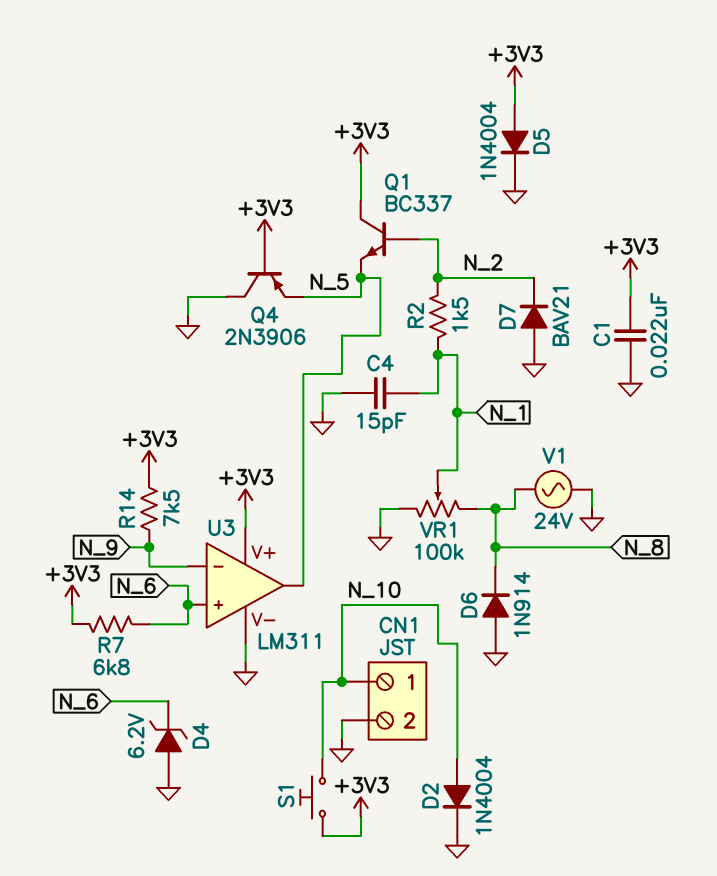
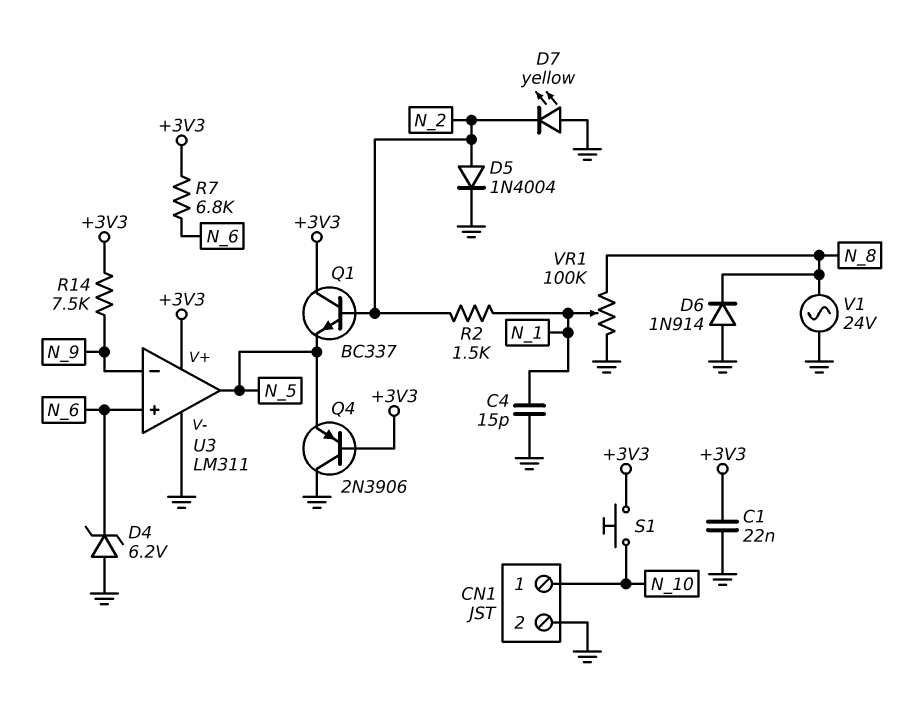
D2: diode 1N4004 (A N_10, K GND) -> none
D5: diode 1N4004 (A +3V3, K GND) -> diode 1N4004 (A N_2, K GND)
D7: diode BAV21 (A GND, K N_2) -> LED yellow (A GND, K N_2)

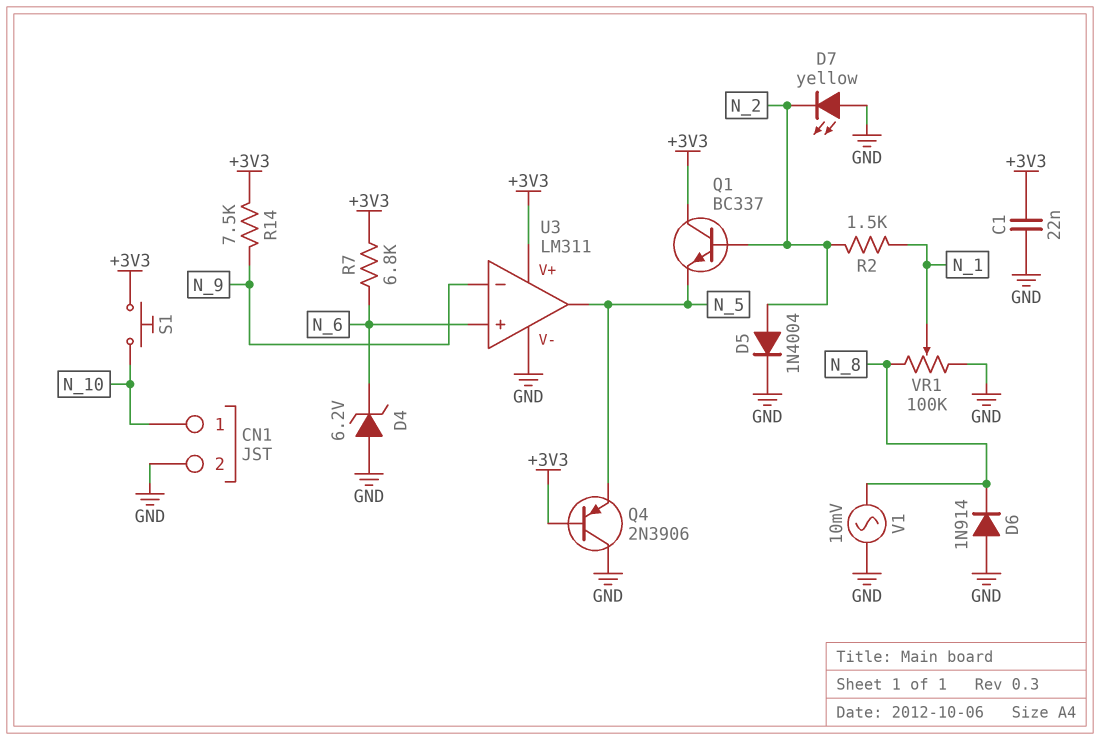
C4: 15pF (GND, N_1) -> none
V1: AC 24V (GND, N_8) -> AC 10mV (GND, N_8)

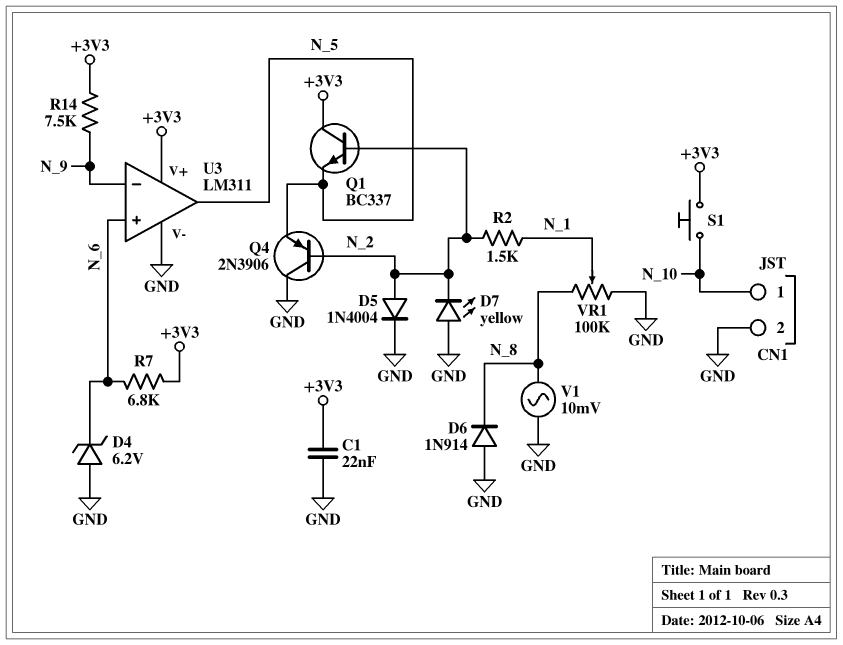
Q4: PNP 2N3906 (B +3V3, C GND, E N_5) -> PNP 2N3906 (B N_2, C GND, E N_5)

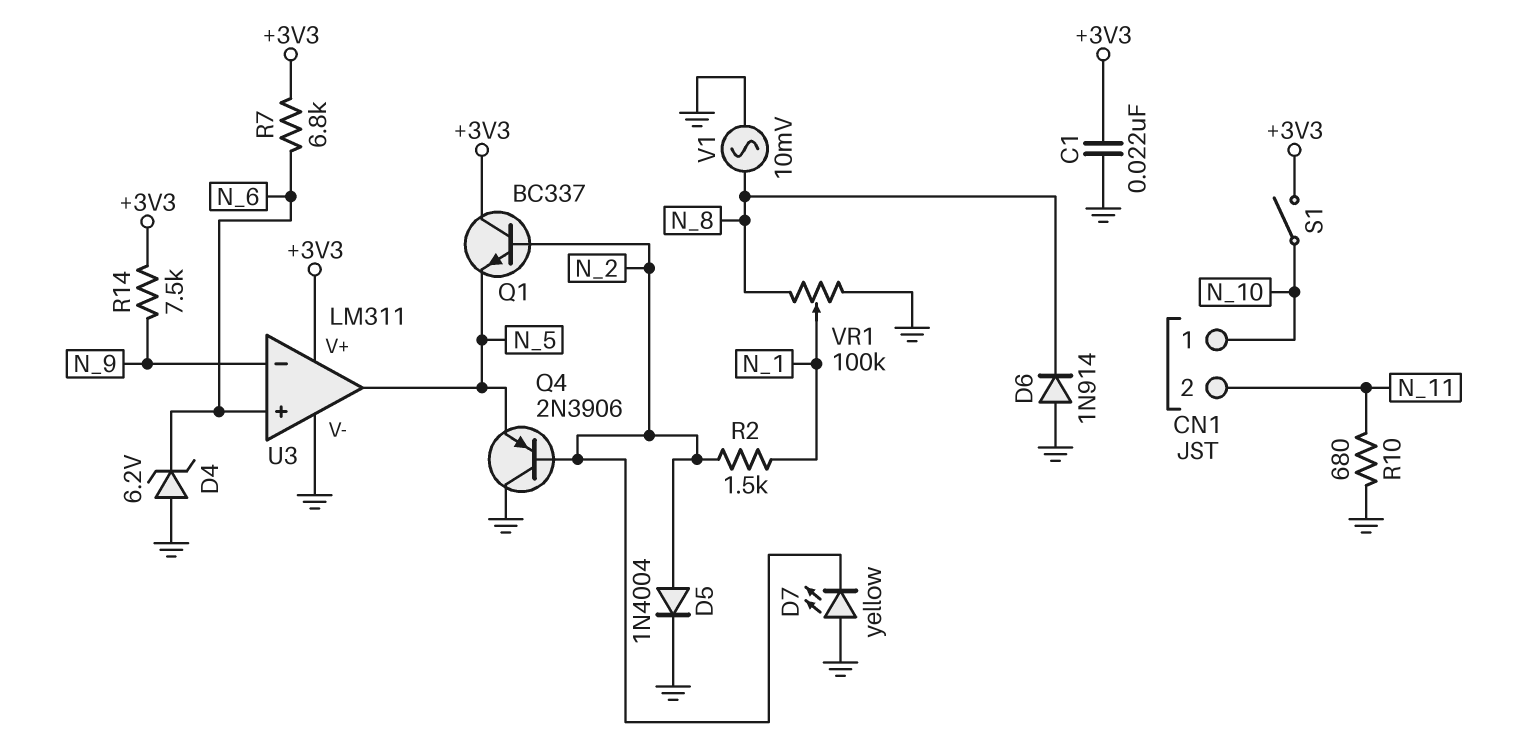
CN1 pin 2: GND -> N_11
R10: none -> 680 (GND, N_11)
S1: button (+3V3, N_10) -> switch (+3V3, N_10)

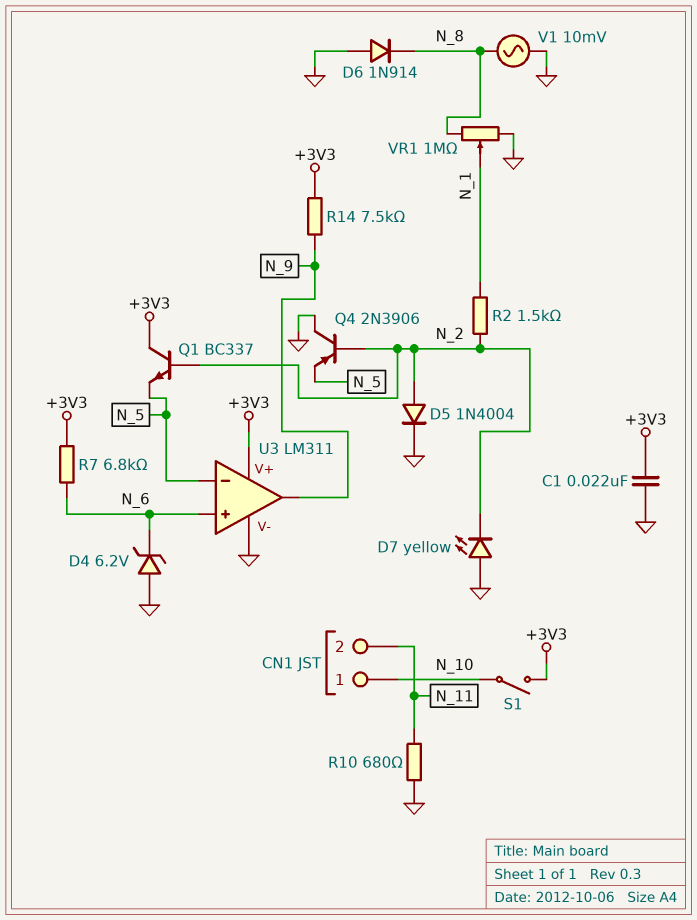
U3 pin in-: N_9 -> N_5
U3 pin out: N_5 -> N_9
VR1: 100k (GND, N_8, wiper N_1) -> 1M (GND, N_8, wiper N_1)

